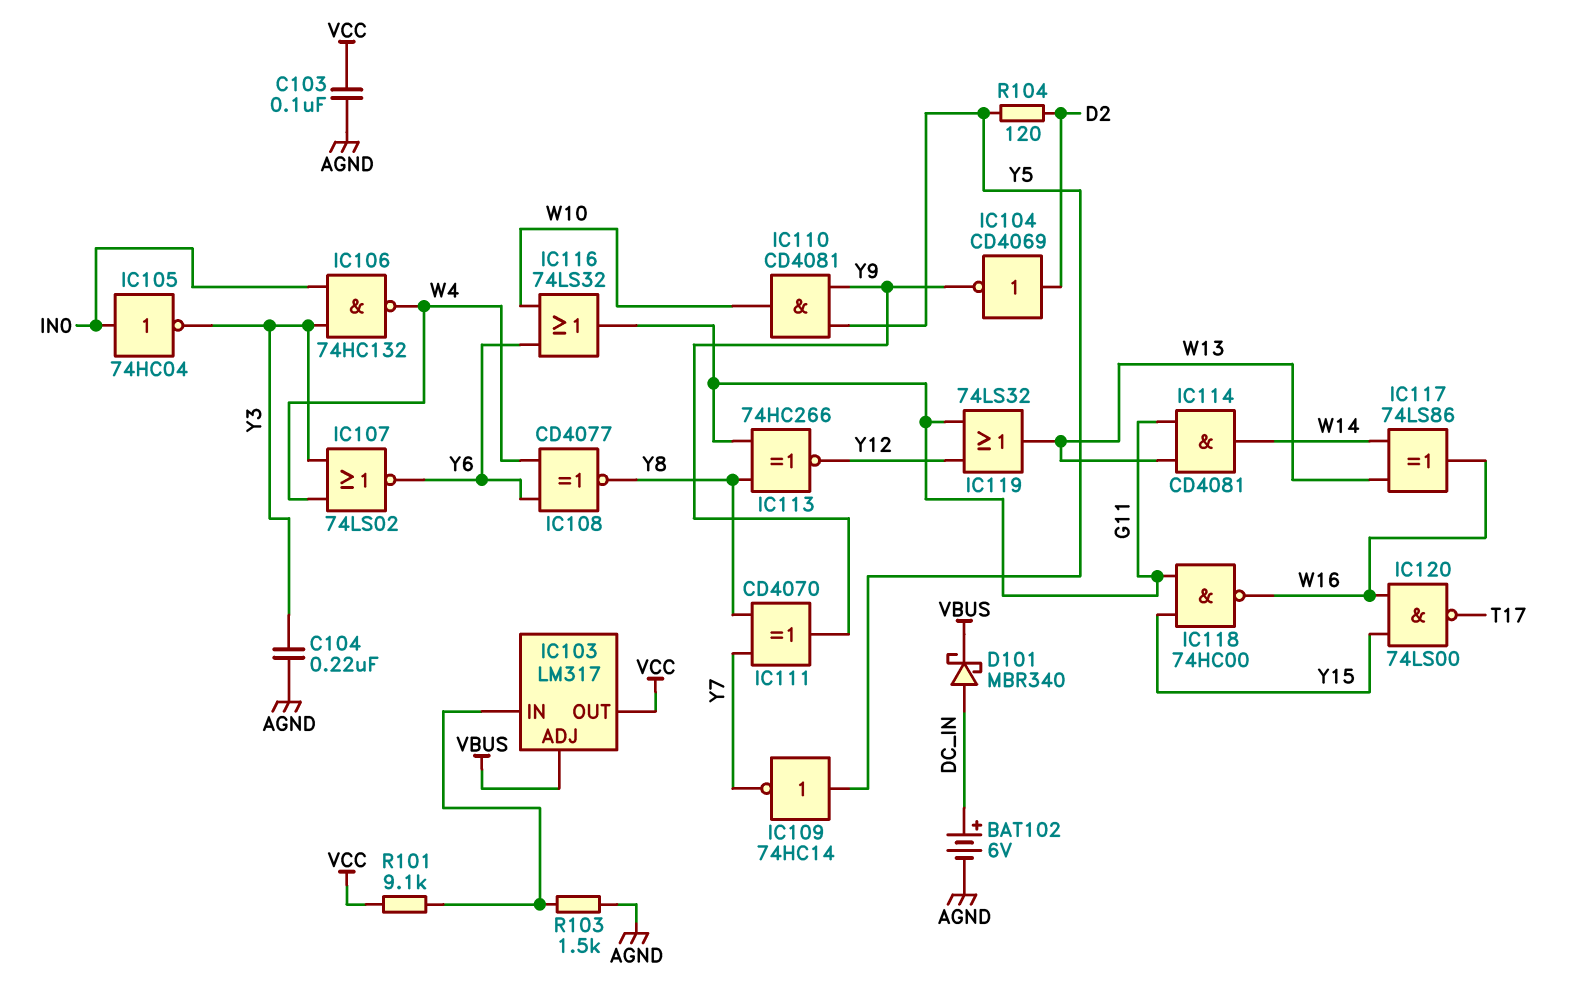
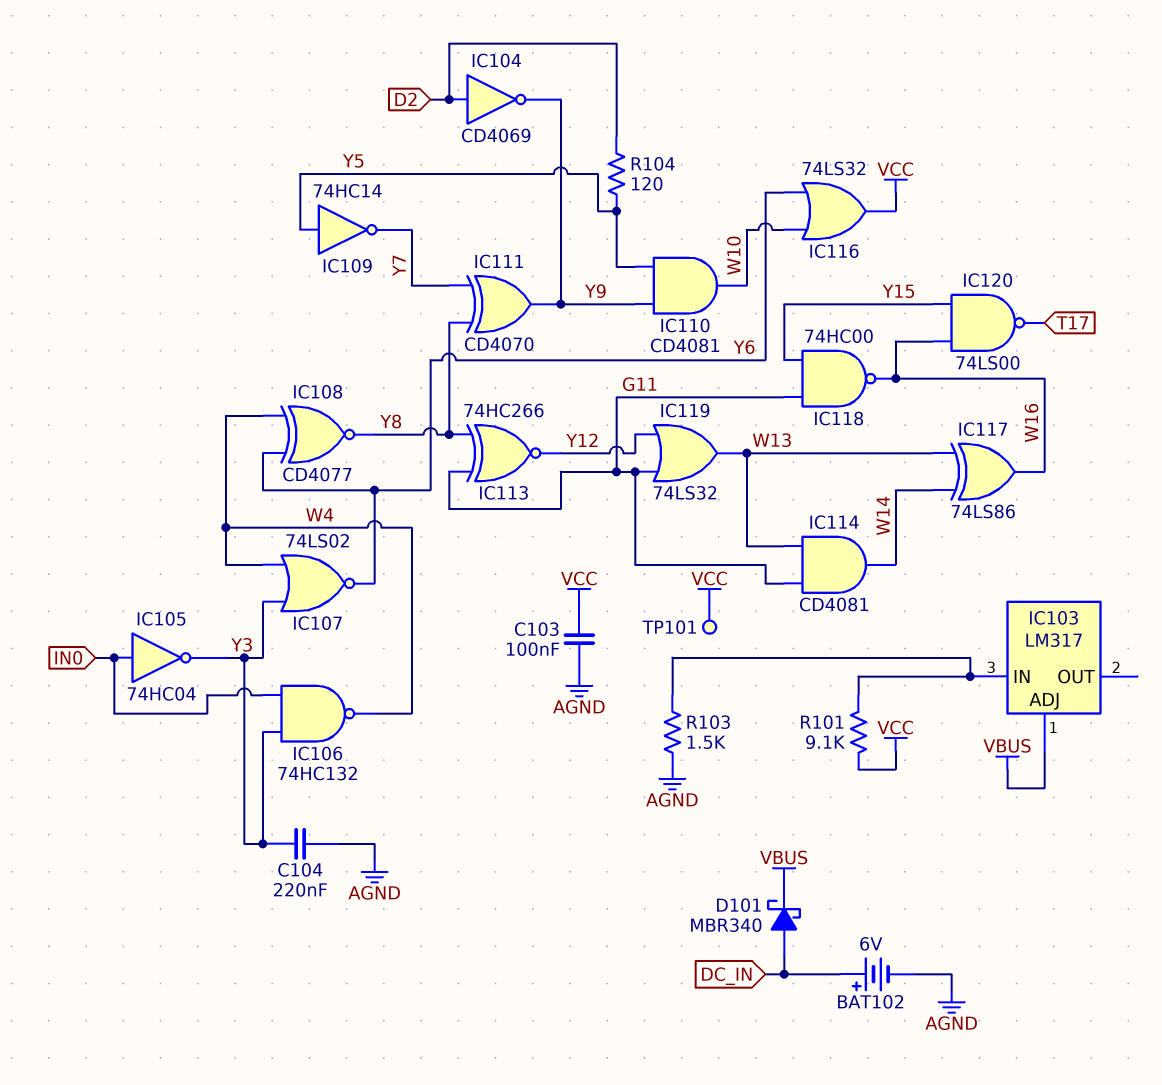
IC103 pin OUT: VCC -> none
IC116: OR 74LS32 (in W10, in Y6, out G11) -> OR 74LS32 (in W10, in Y6, out VCC)
TP101: none -> test point (VCC)

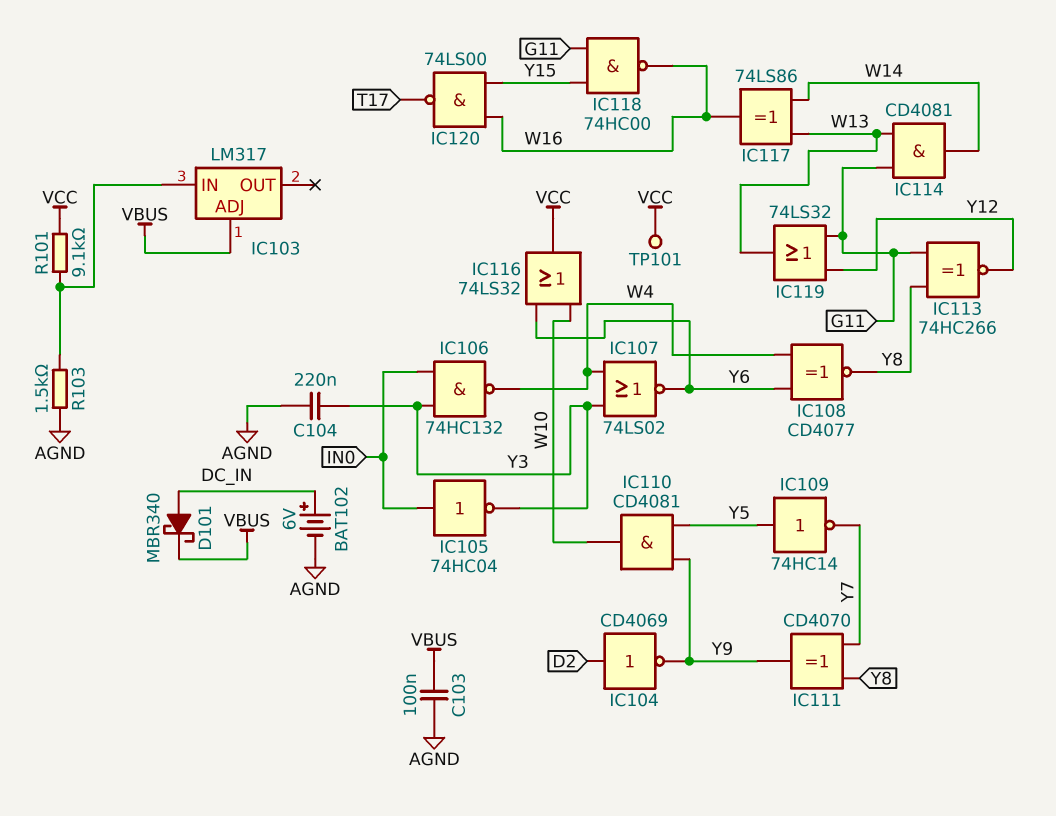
C103: 100nF (AGND, VCC) -> 100nF (AGND, VBUS)
R104: 120 (D2, Y5) -> none

